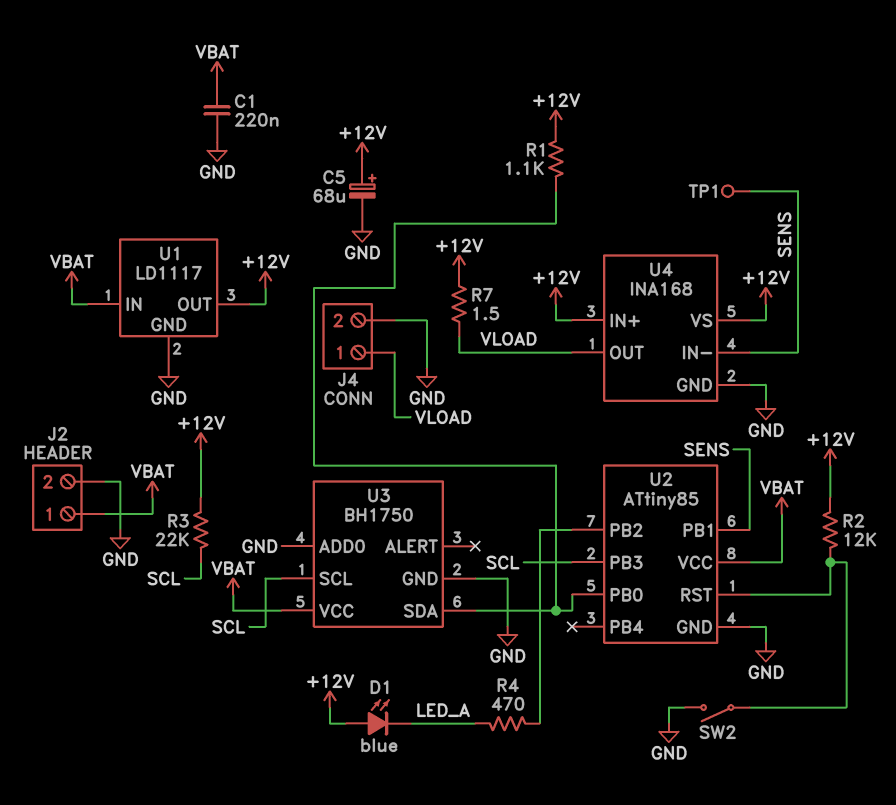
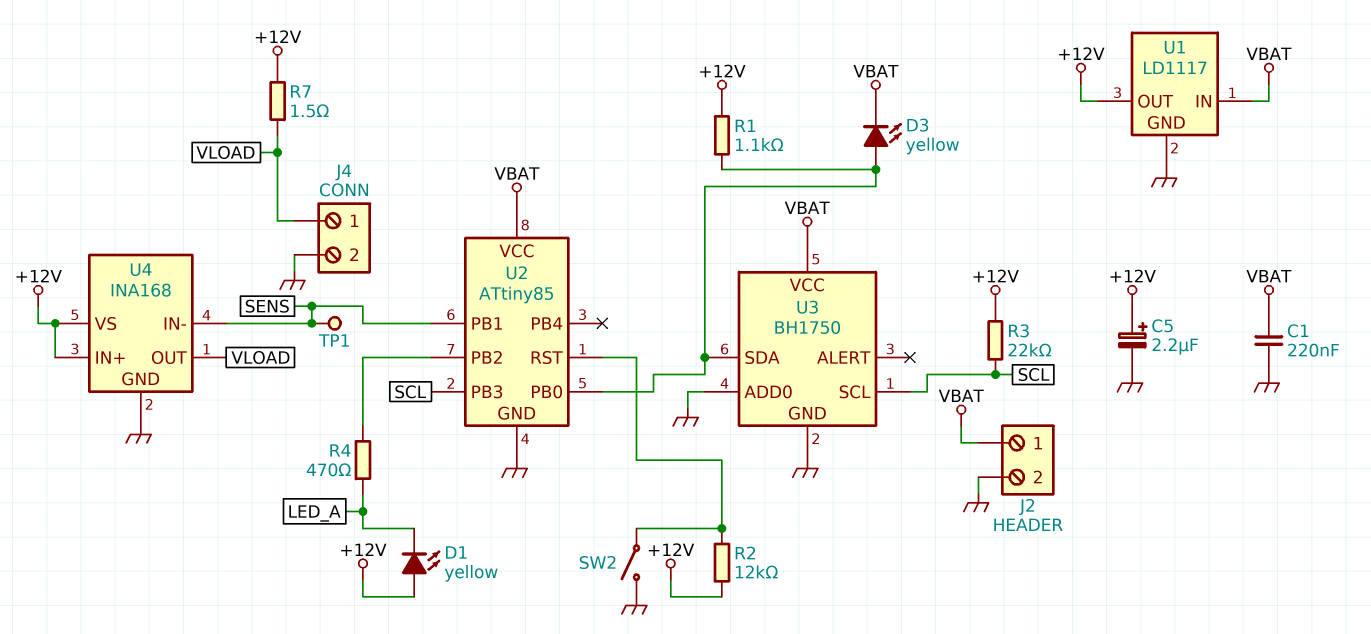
C5: 68uF (plus +12V, minus GND) -> 2.2uF (plus +12V, minus GND)
D1: LED blue (A +12V, K LED_A) -> LED yellow (A +12V, K LED_A)
D3: none -> LED yellow (A U2/PB0, K VBAT)

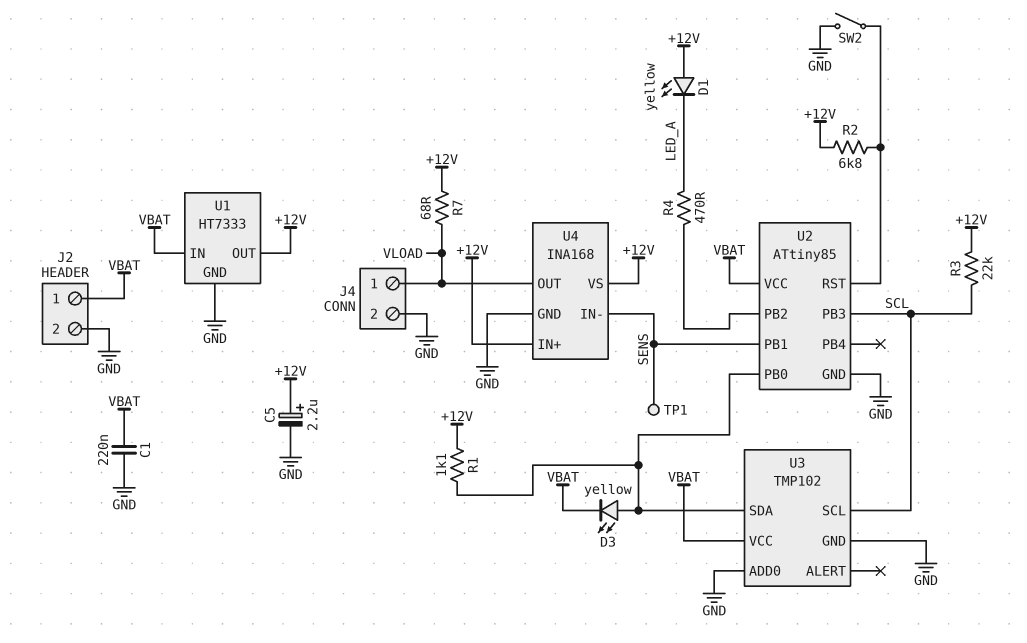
R2: 12k (+12V, U2/RST) -> 6.8k (+12V, U2/RST)
R7: 1.5 (+12V, VLOAD) -> 68 (+12V, VLOAD)
U1: LD1117 -> HT7333
U3: BH1750 -> TMP102

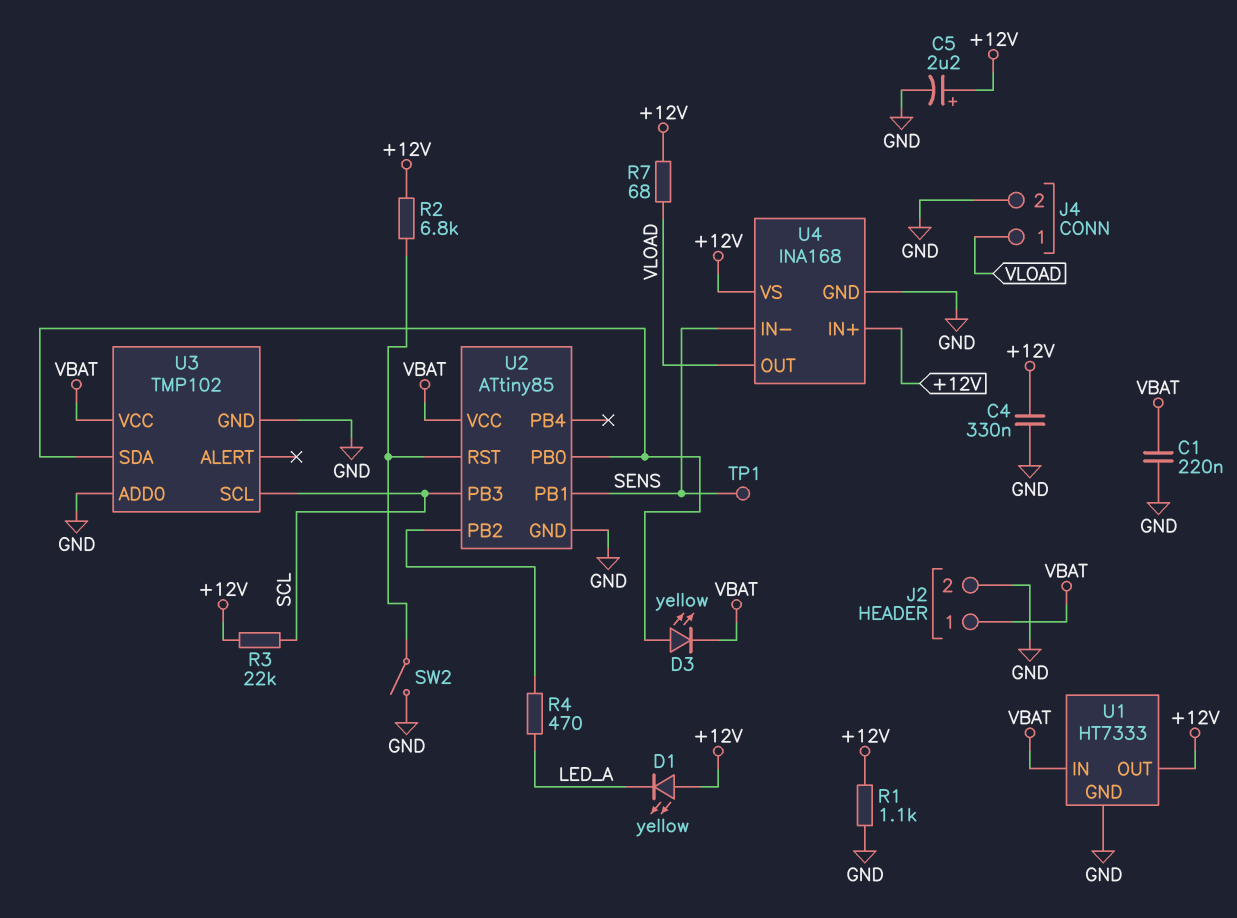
C4: none -> 330nF (+12V, GND)
R1: 1.1k (+12V, U2/PB0) -> 1.1k (+12V, GND)

